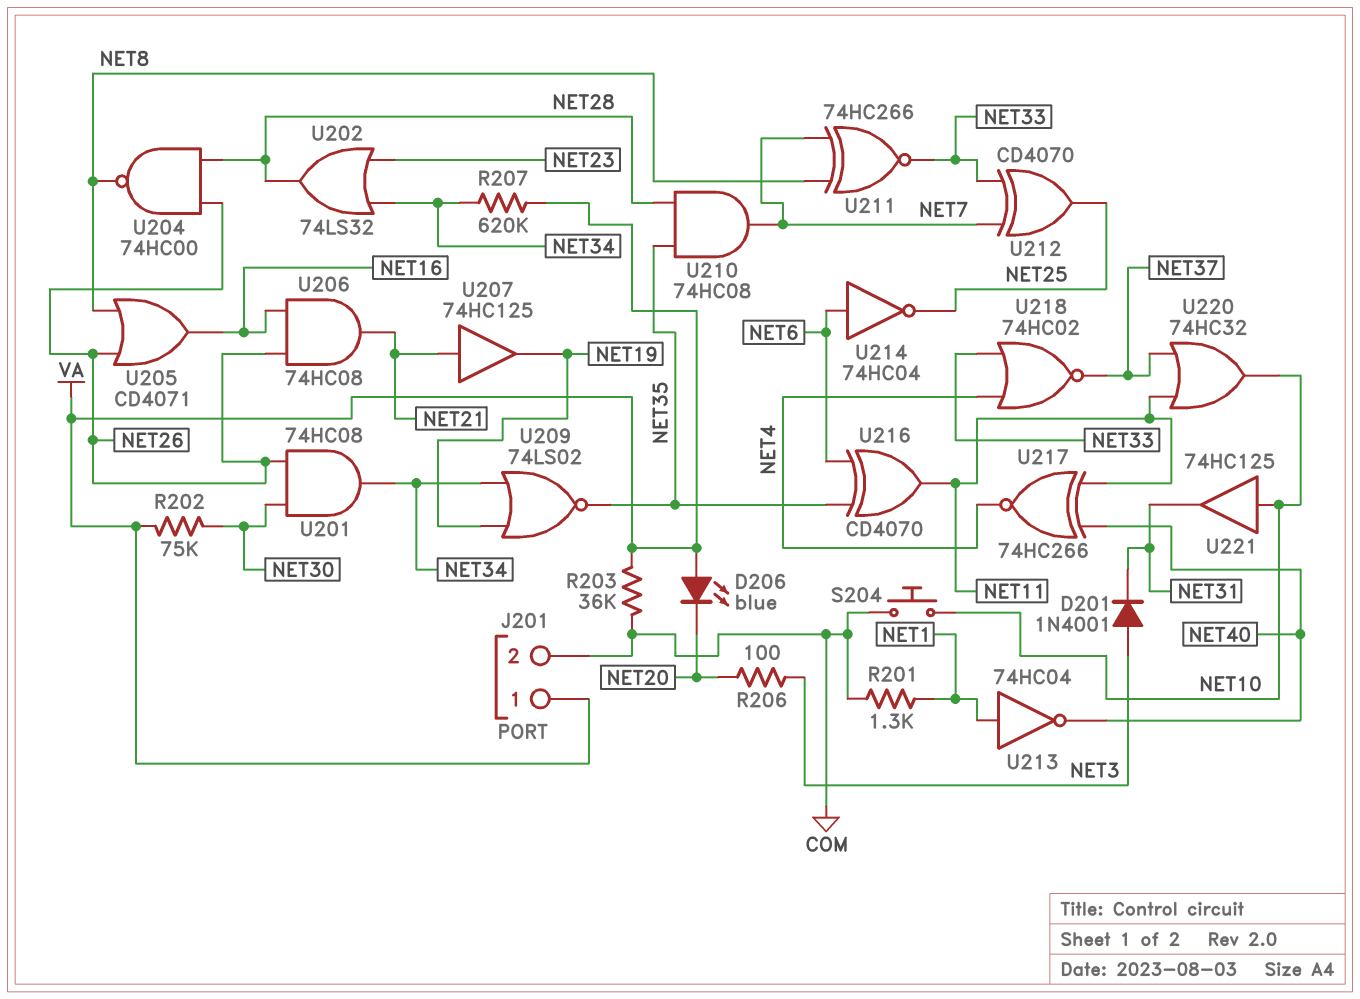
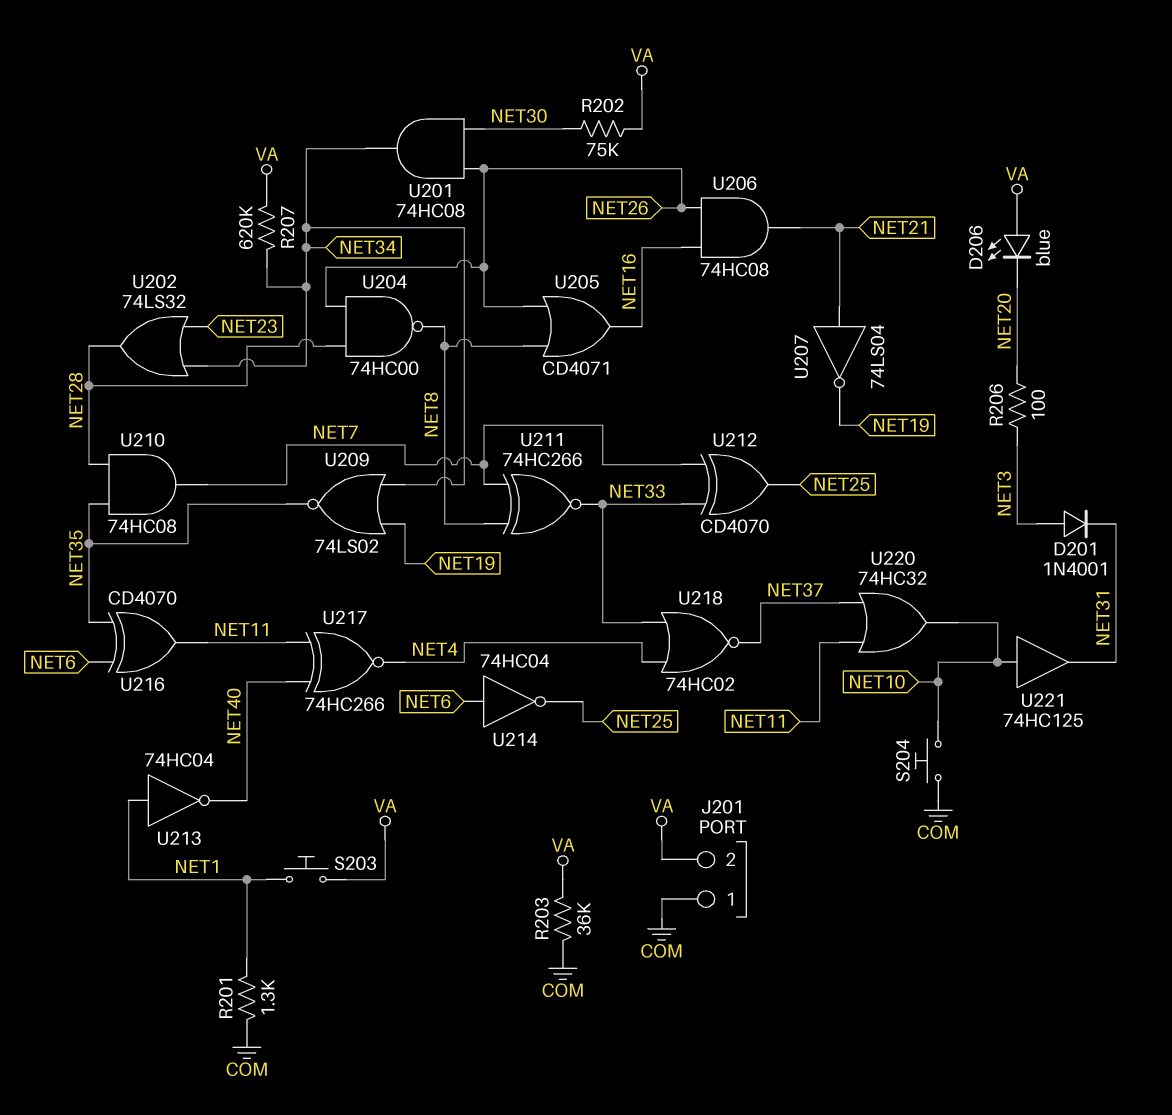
J201 pin 1: VA -> COM
J201 pin 2: COM -> VA
S203: none -> button (NET1, VA)
U207: buffer 74HC125 (in NET21, out NET19) -> NOT 74LS04 (in NET21, out NET19)

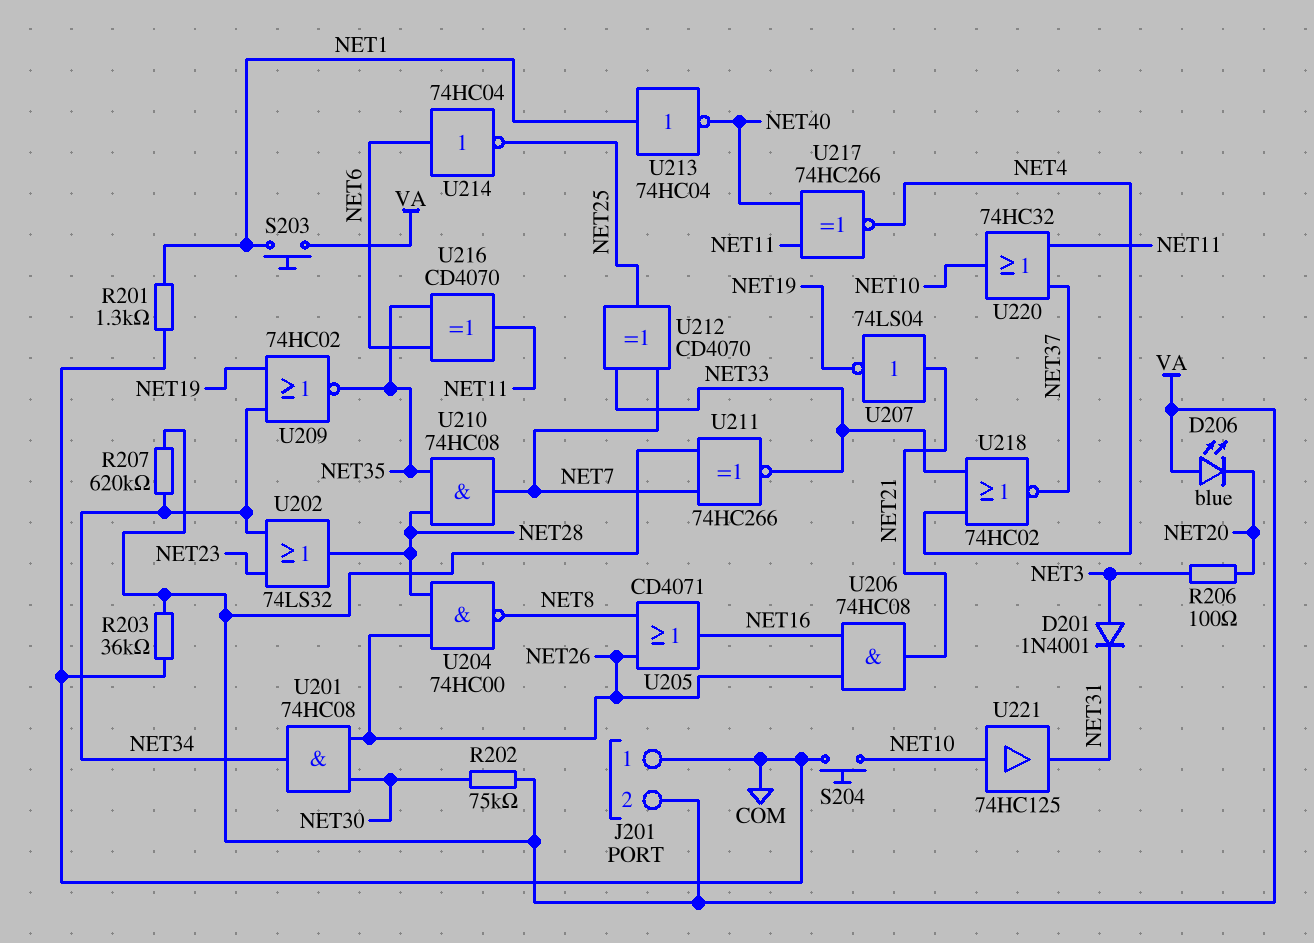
U209: NOR 74LS02 (in NET19, in NET34, out NET35) -> NOR 74HC02 (in NET19, in NET34, out NET35)
U211: XNOR 74HC266 (in NET7, in NET8, out NET33) -> XNOR 74HC266 (in NET7, in VA, out NET33)

